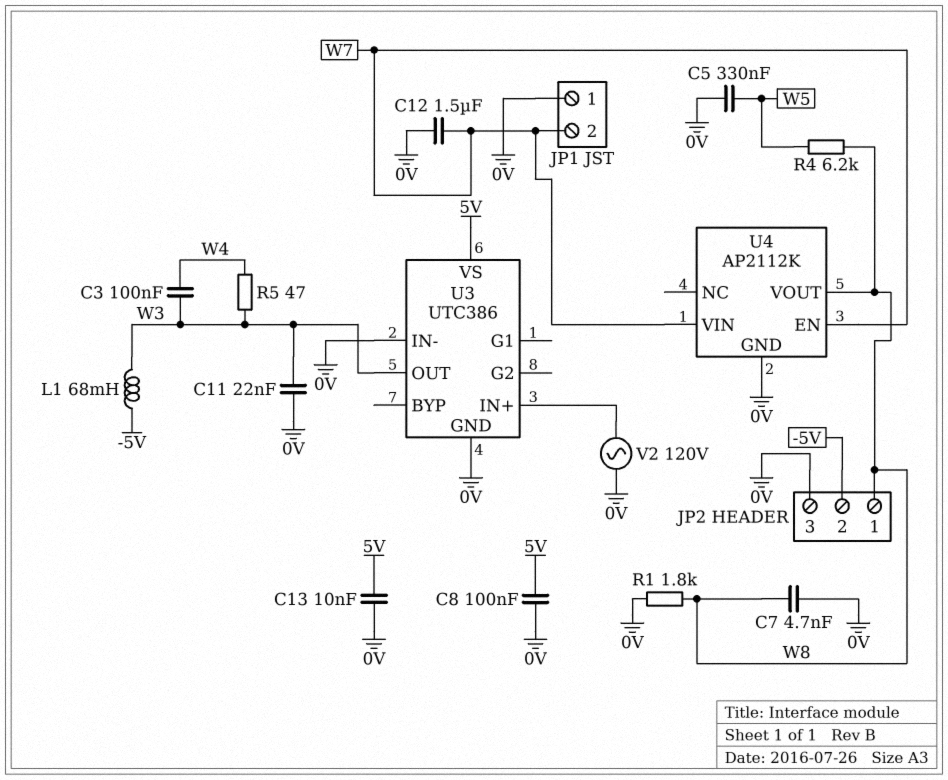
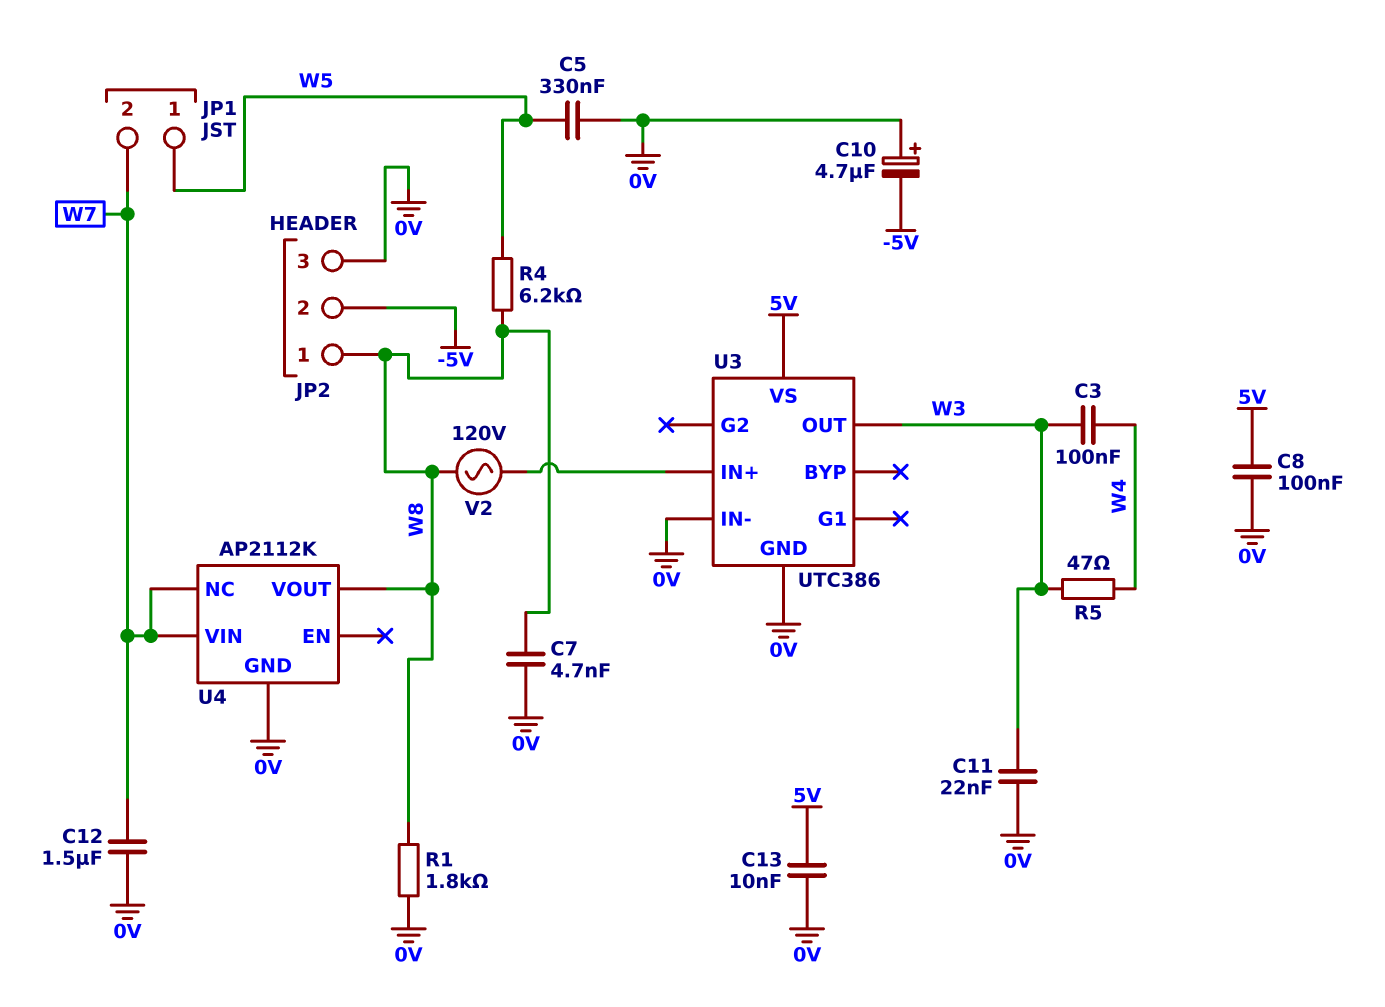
C10: none -> 4.7uF (plus 0V, minus -5V)
JP1 pin 1: 0V -> W5
L1: 68mH (-5V, W3) -> none
U4 pin EN: W7 -> none
U4 pin NC: none -> W7
V2: AC 120V (0V, U3/IN+) -> AC 120V (U3/IN+, W8)

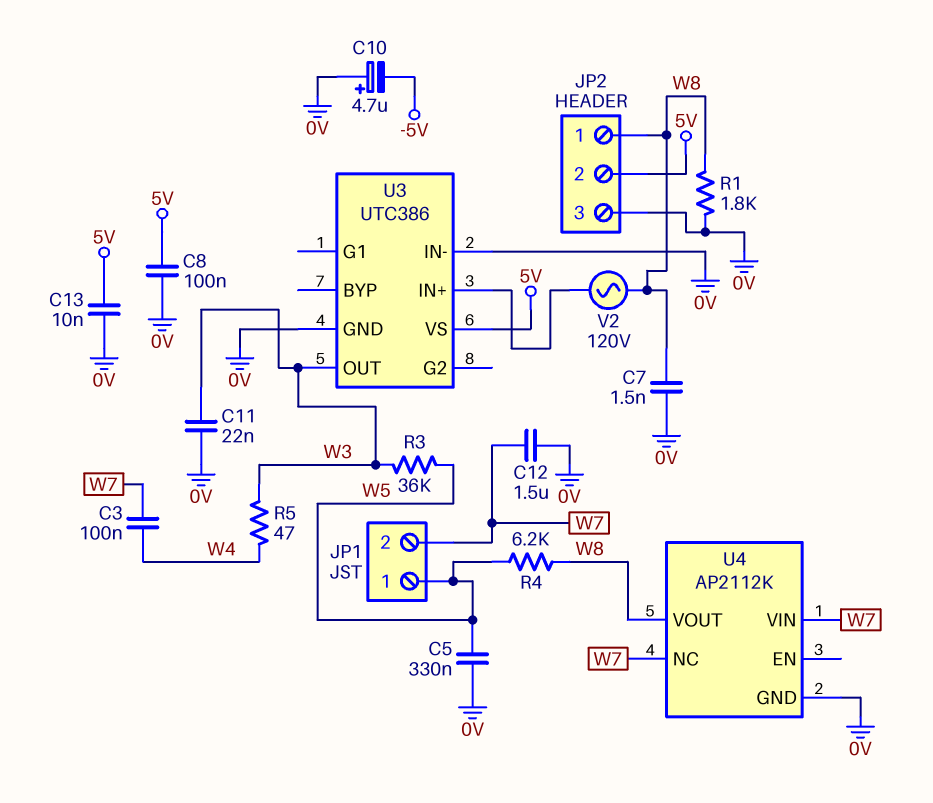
C3: 100nF (W3, W4) -> 100nF (W4, W7)
C7: 4.7nF (0V, W8) -> 1.5nF (0V, W8)
JP2 pin 2: -5V -> 5V
R3: none -> 36k (W3, W5)

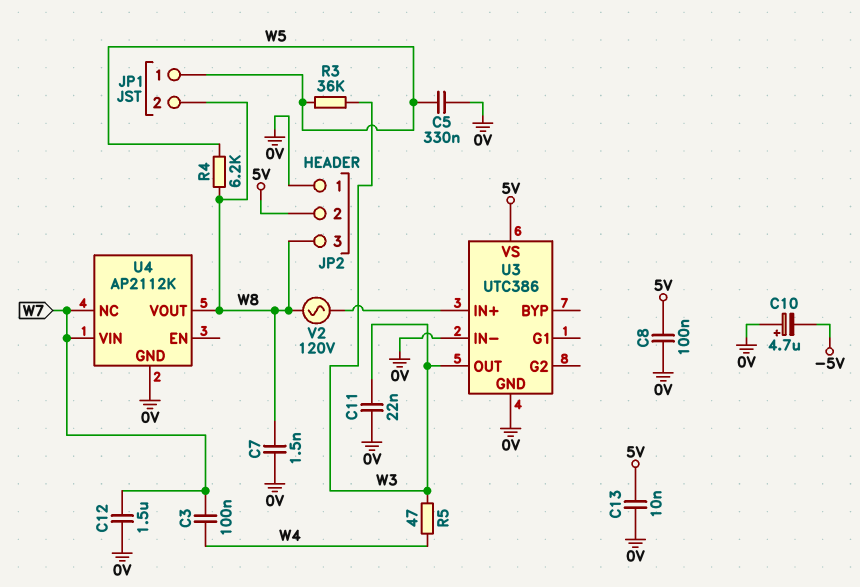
JP1 pin 2: W7 -> W8
JP2 pin 1: W8 -> 0V
JP2 pin 3: 0V -> W8
R1: 1.8k (0V, W8) -> none

